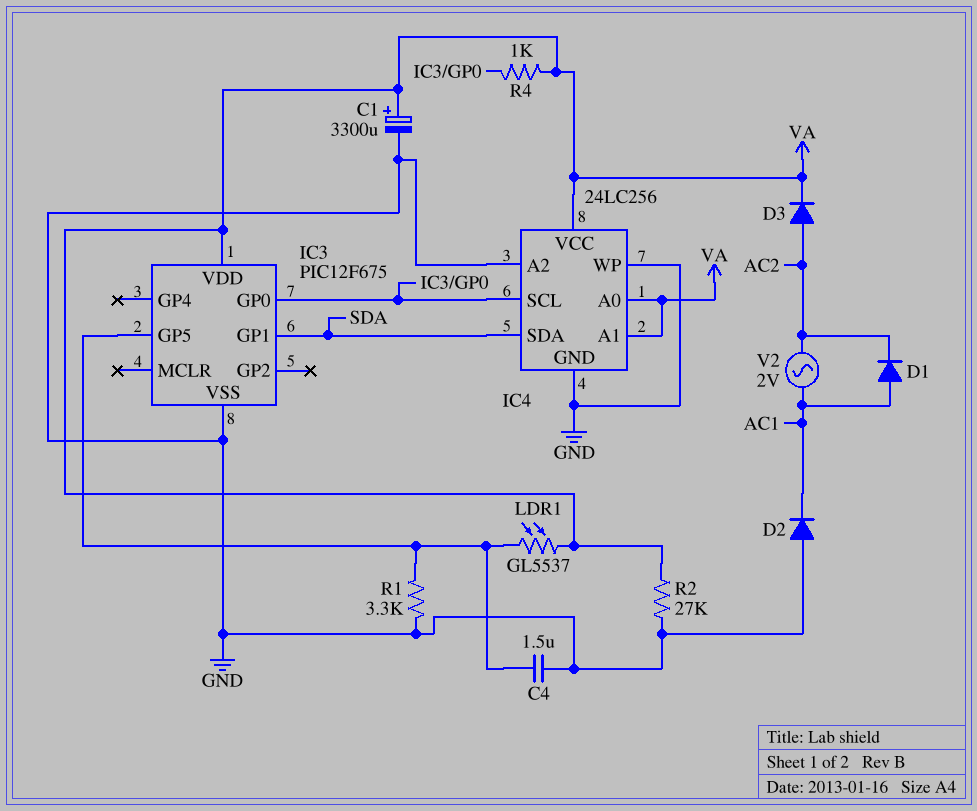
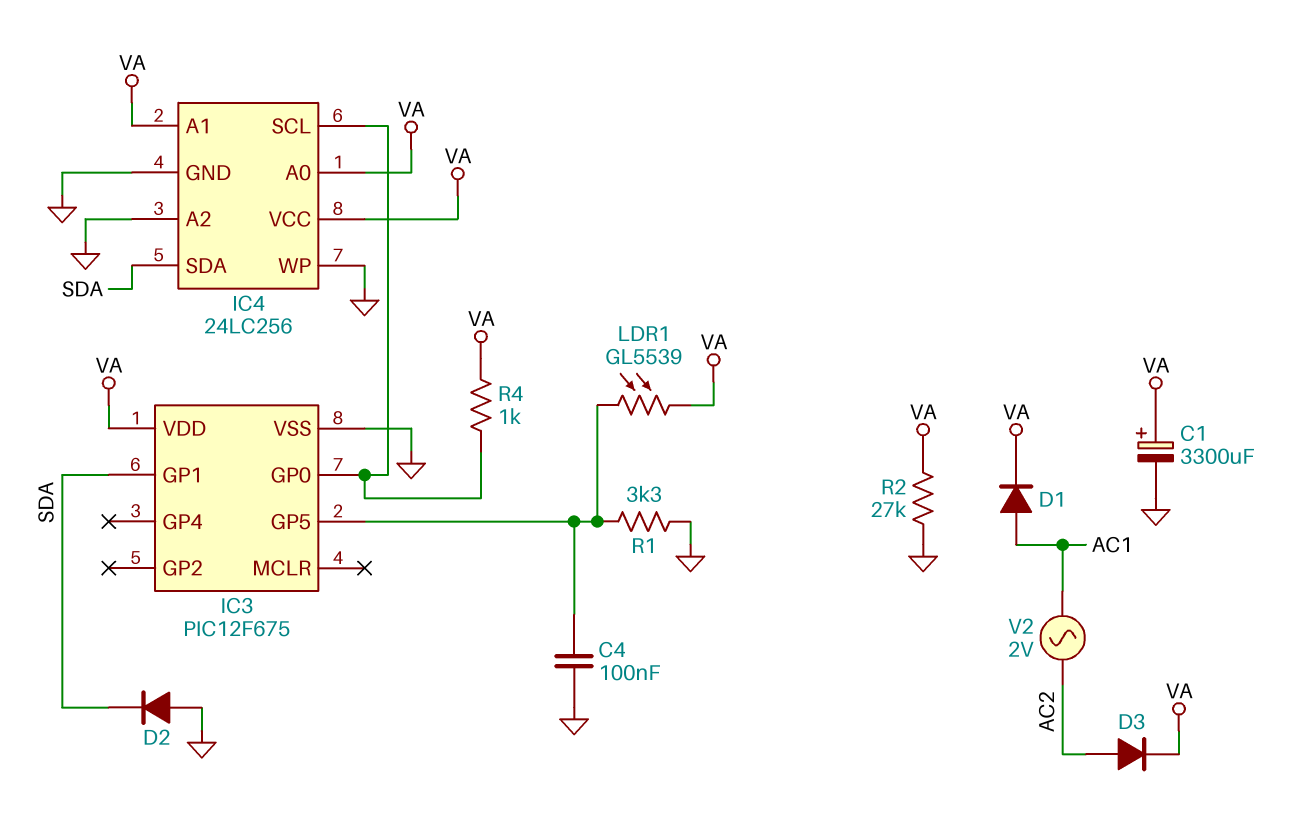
C4: 1.5uF (GND, IC3/GP5) -> 100nF (GND, IC3/GP5)
D1: diode (A AC1, K AC2) -> diode (A AC1, K VA)
D2: diode (A GND, K AC1) -> diode (A GND, K SDA)
LDR1: GL5537 (IC3/GP5, VA) -> GL5539 (IC3/GP5, VA)

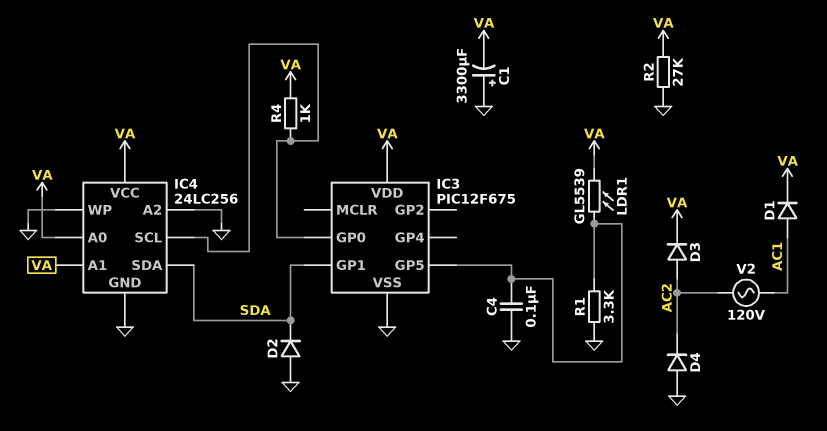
C1: 3300uF (plus VA, minus GND) -> 3300uF (plus GND, minus VA)
D4: none -> diode (A GND, K AC2)
V2: AC 2V (AC1, AC2) -> AC 120V (AC1, AC2)

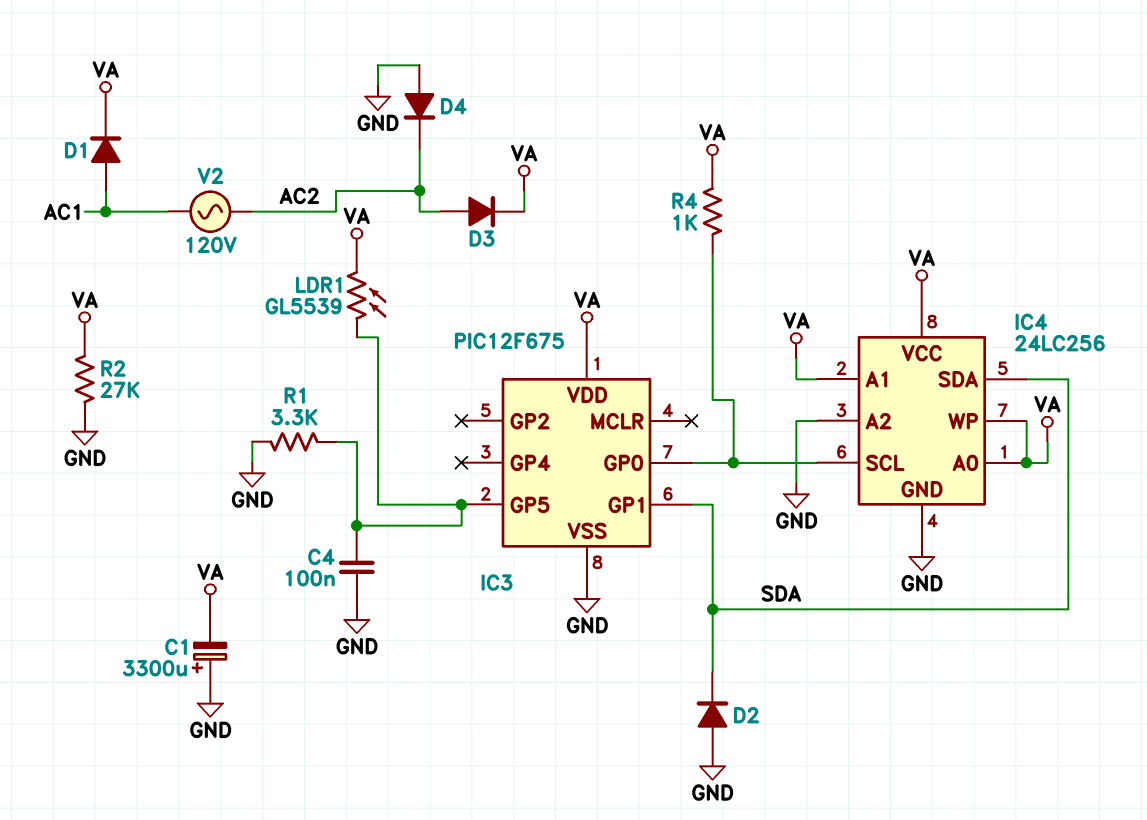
IC4 pin WP: GND -> VA

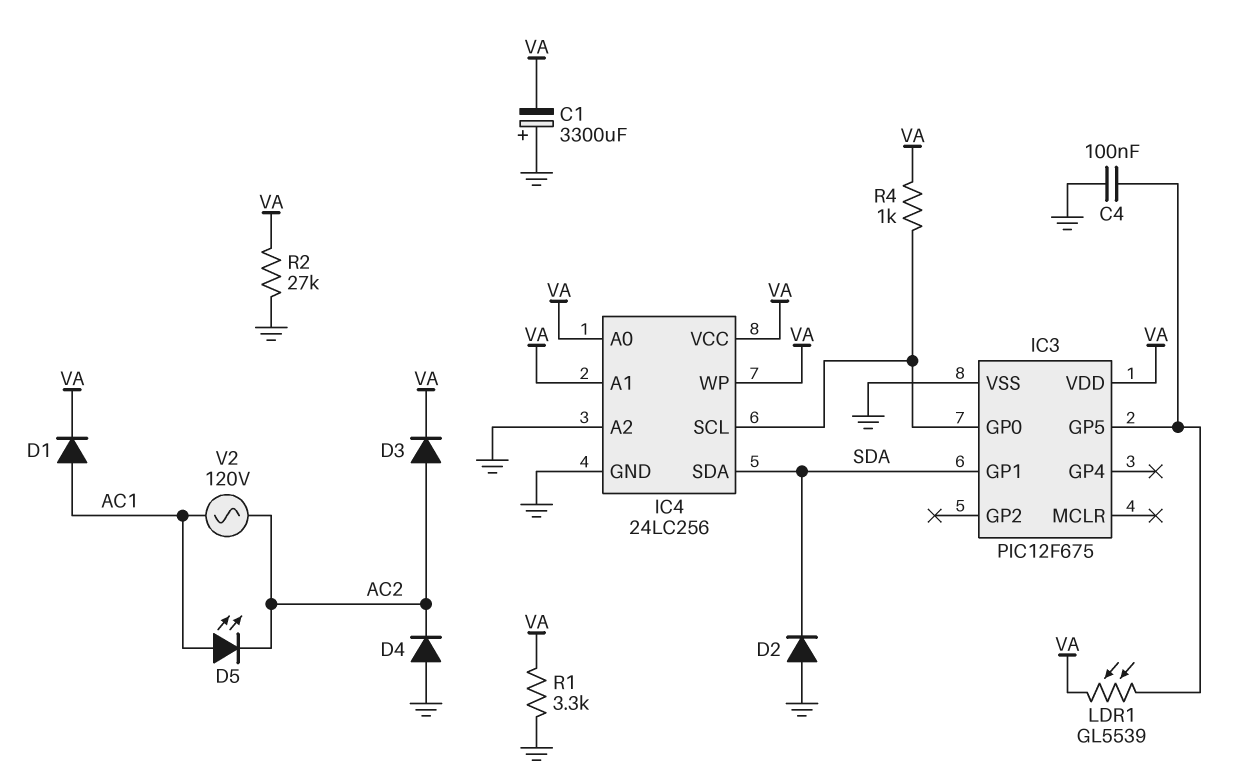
D5: none -> LED (A AC1, K AC2)
R1: 3.3k (GND, IC3/GP5) -> 3.3k (GND, VA)

